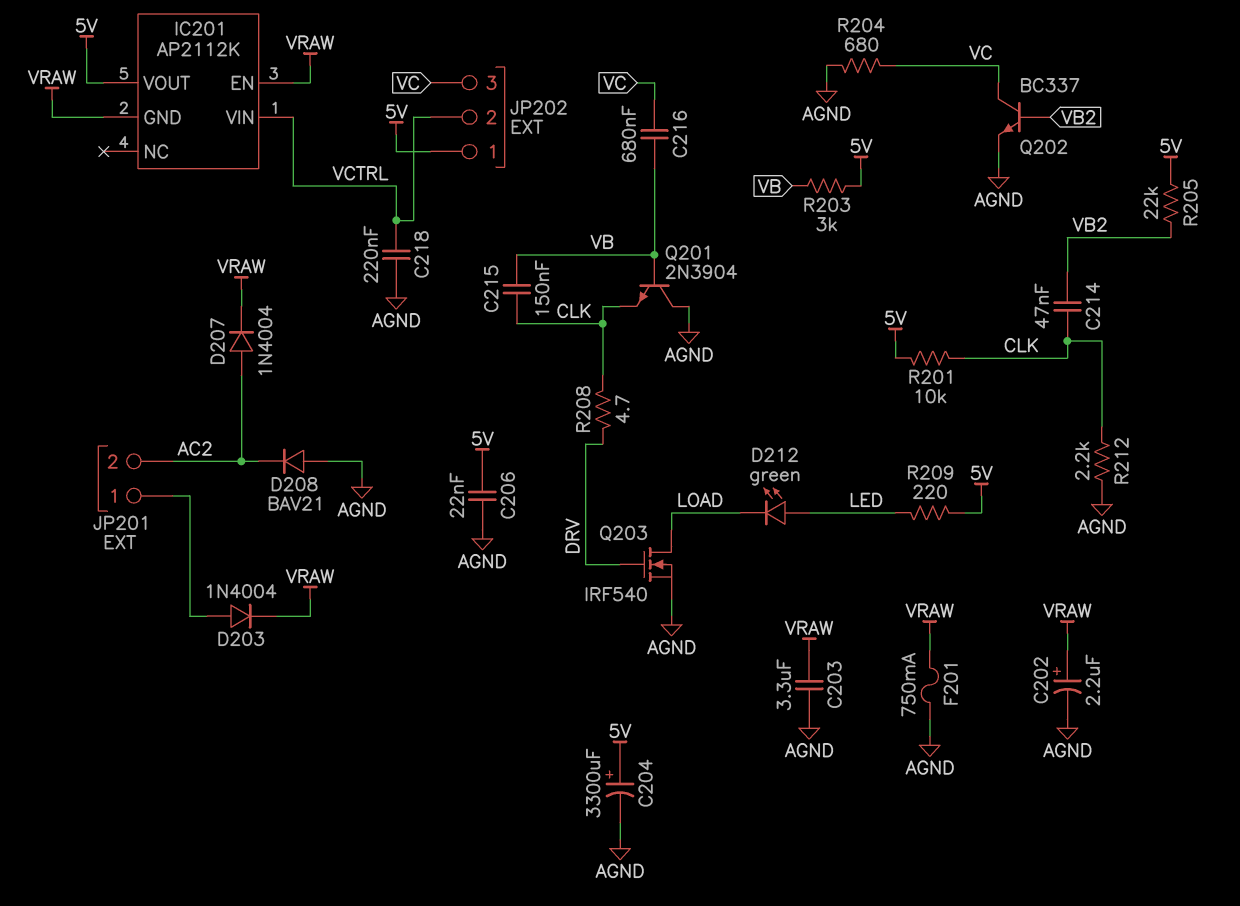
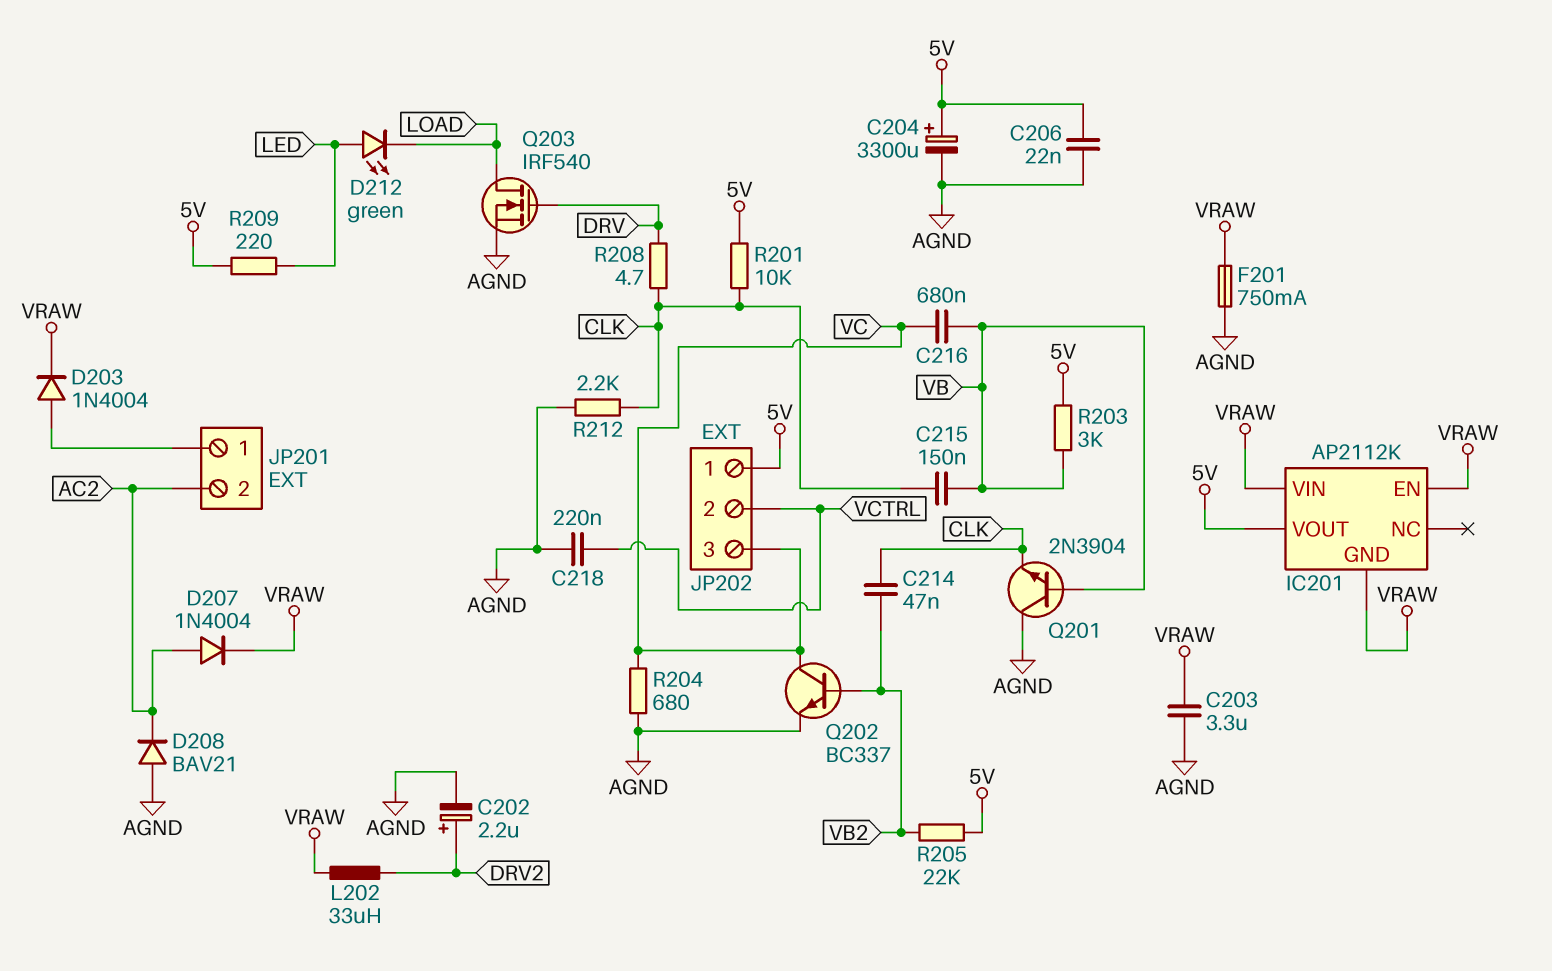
C202: 2.2uF (plus VRAW, minus AGND) -> 2.2uF (plus DRV2, minus AGND)
IC201 pin VIN: VCTRL -> VRAW
L202: none -> 33uH (DRV2, VRAW)

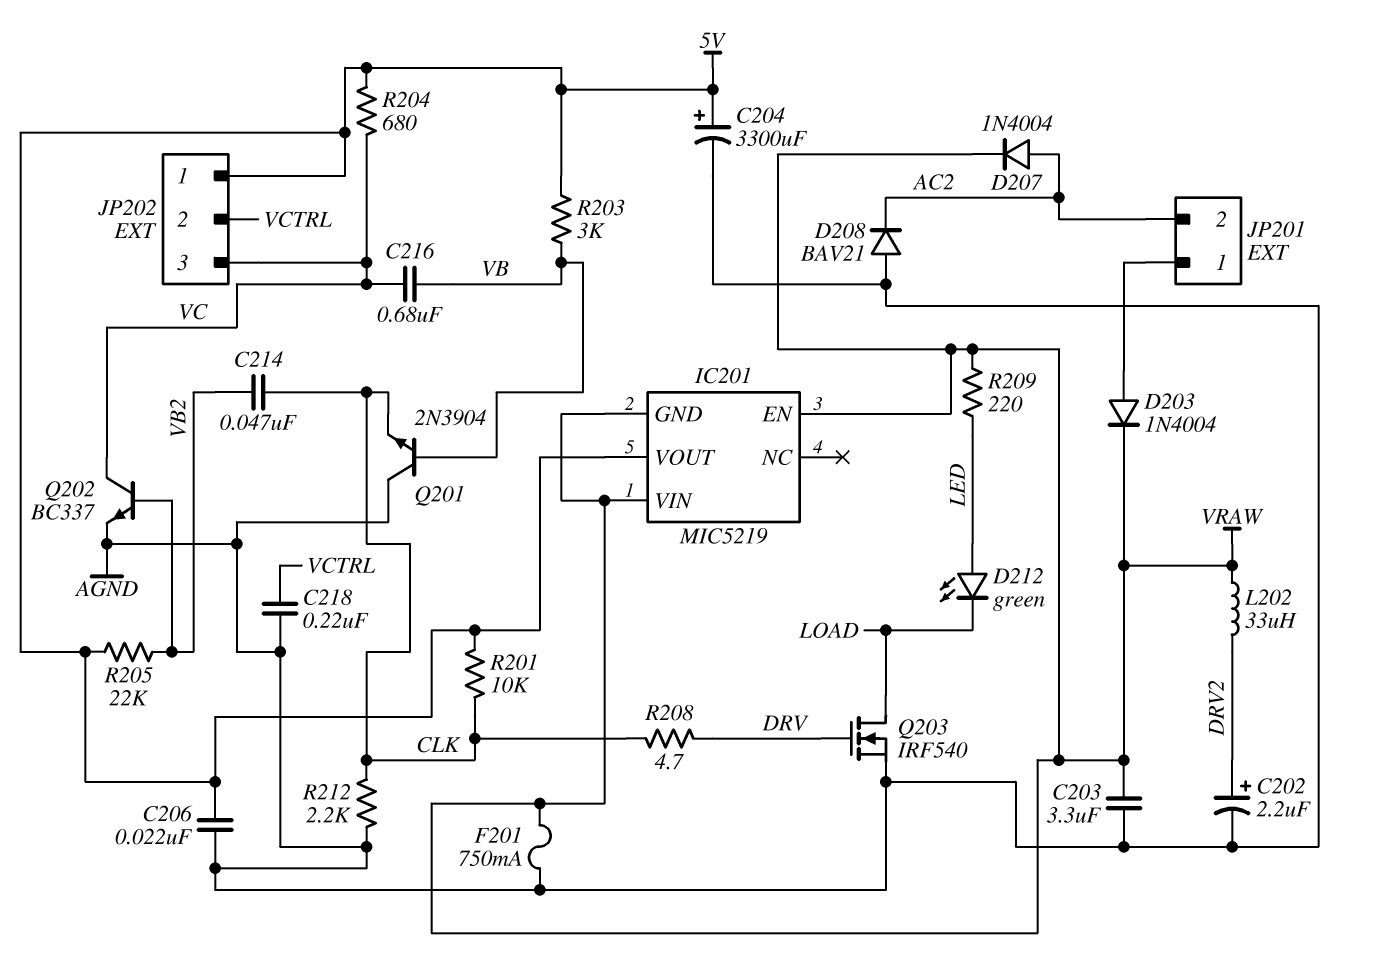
C215: 150nF (CLK, VB) -> none
IC201: AP2112K -> MIC5219
R204: 680 (AGND, VC) -> 680 (5V, VC)
R209: 220 (5V, LED) -> 220 (LED, VRAW)

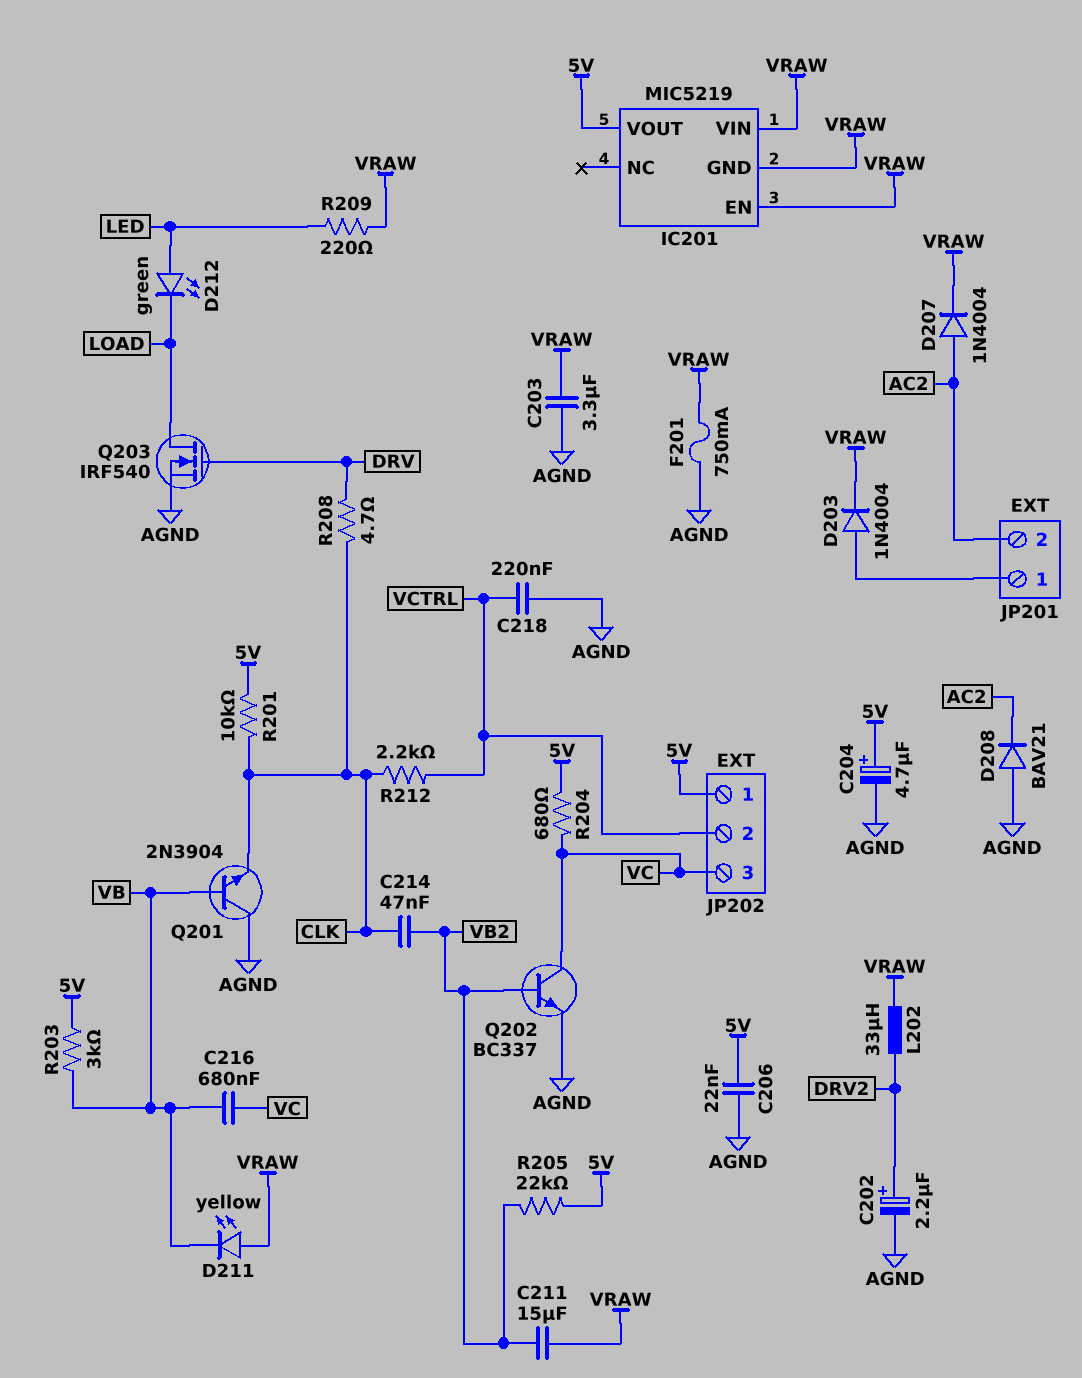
C204: 3300uF (plus 5V, minus AGND) -> 4.7uF (plus 5V, minus AGND)
C211: none -> 15uF (VB2, VRAW)
D211: none -> LED yellow (A VRAW, K VB)
R212: 2.2k (AGND, CLK) -> 2.2k (CLK, VCTRL)

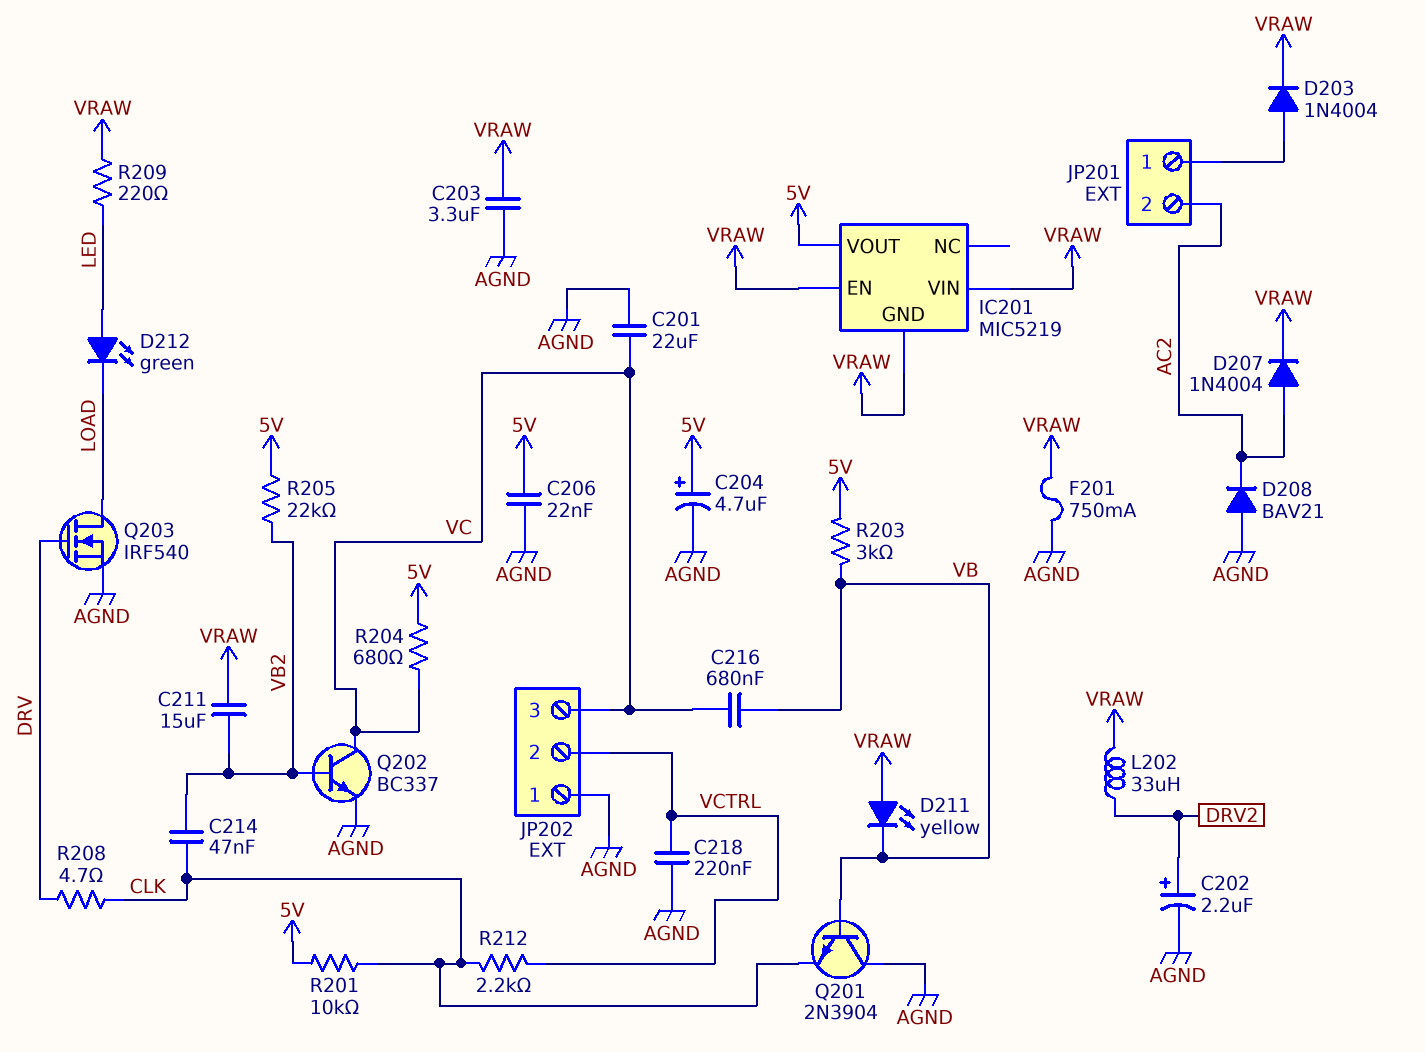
C201: none -> 22uF (AGND, VC)
JP202 pin 1: 5V -> AGND

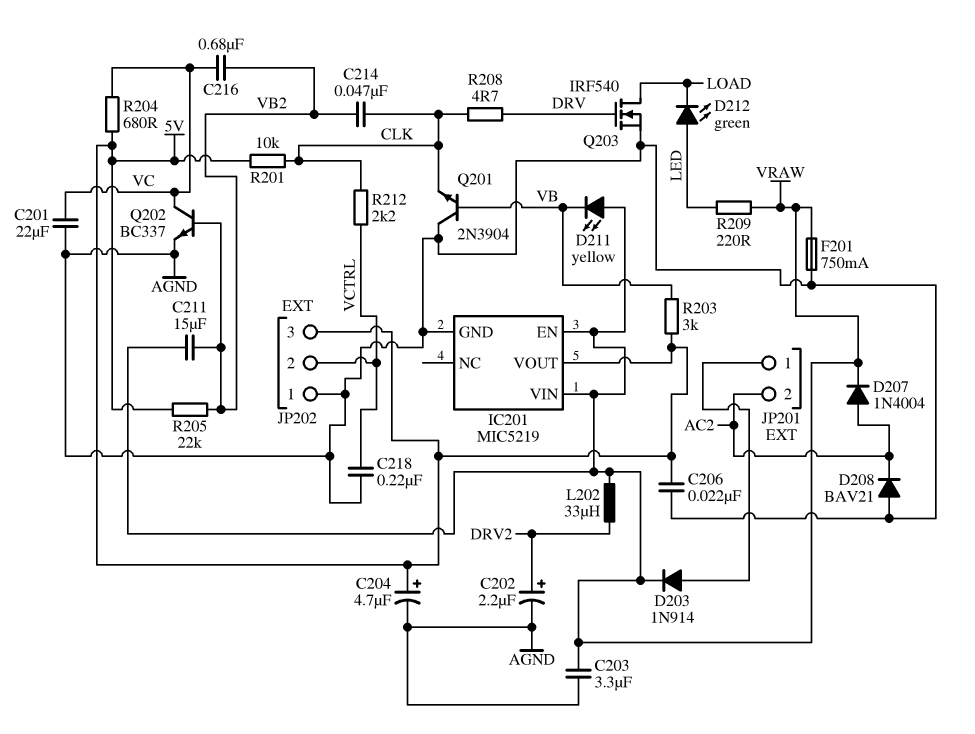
C216: 680nF (VB, VC) -> 680nF (VB2, VC)
D203: diode 1N4004 (A JP201/1, K VRAW) -> diode 1N914 (A JP201/1, K VRAW)
IC201 pin GND: VRAW -> AGND
JP202 pin 3: VC -> 5V

